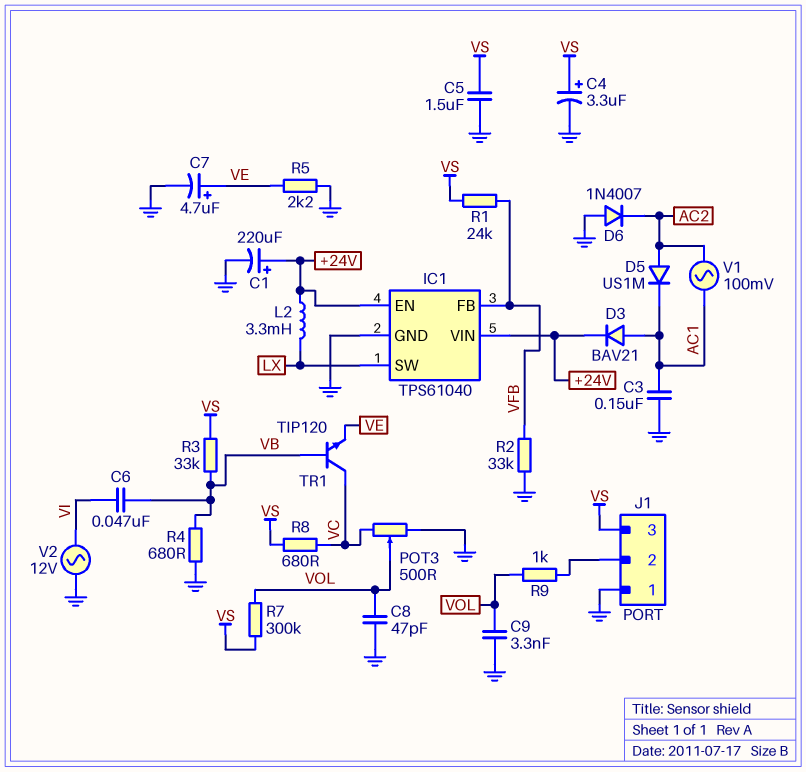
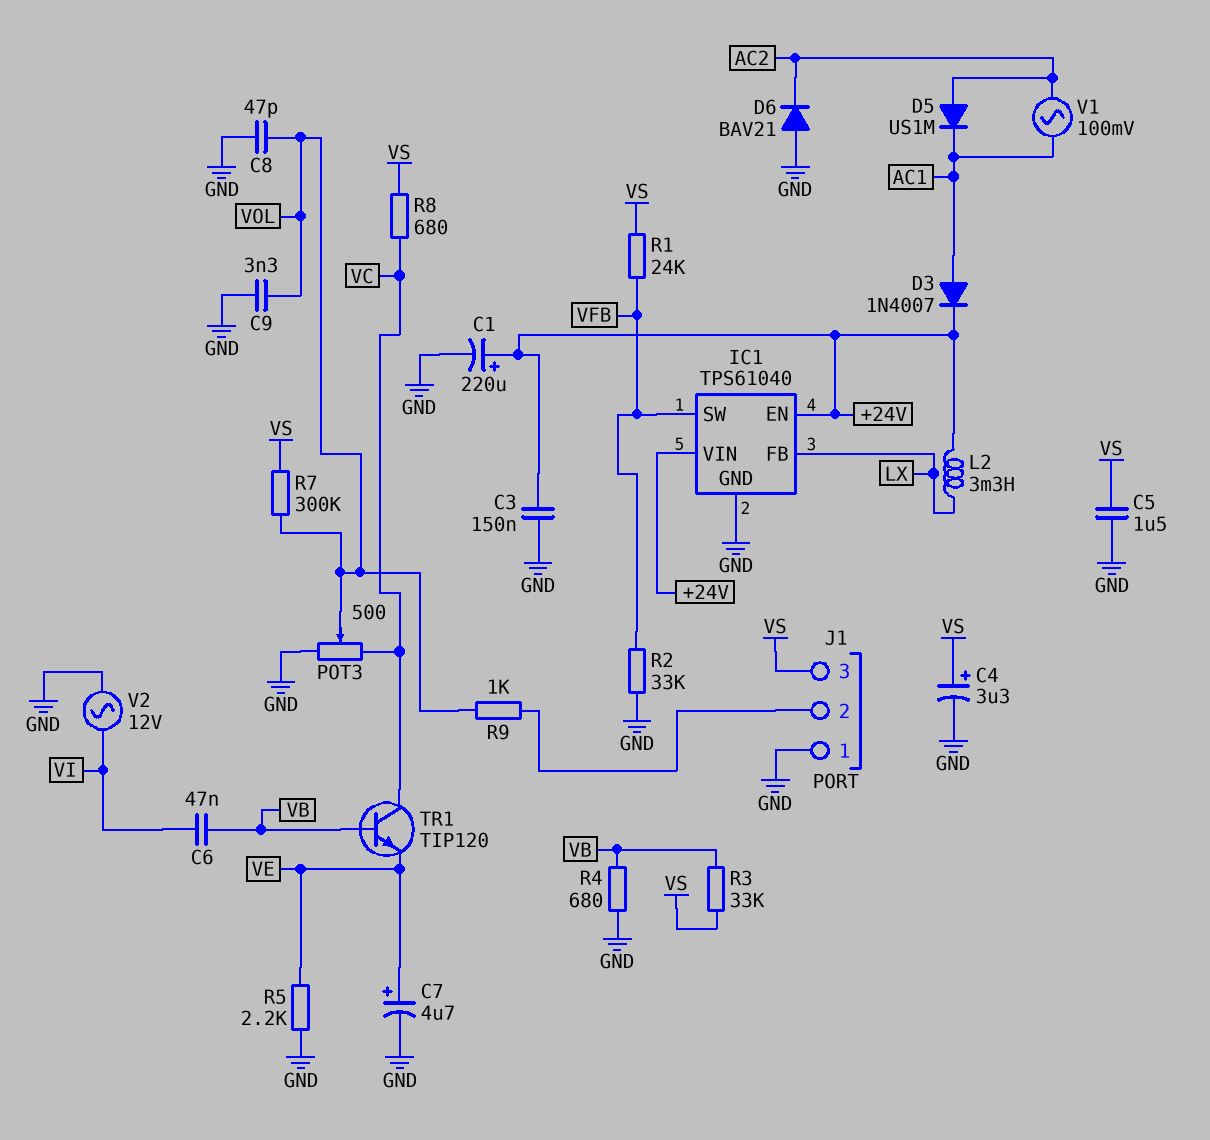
C3: 150nF (AC1, GND) -> 150nF (+24V, GND)
D3: diode BAV21 (A AC1, K +24V) -> diode 1N4007 (A AC1, K +24V)
D6: diode 1N4007 (A GND, K AC2) -> diode BAV21 (A GND, K AC2)
IC1 pin FB: VFB -> LX
IC1 pin SW: LX -> VFB

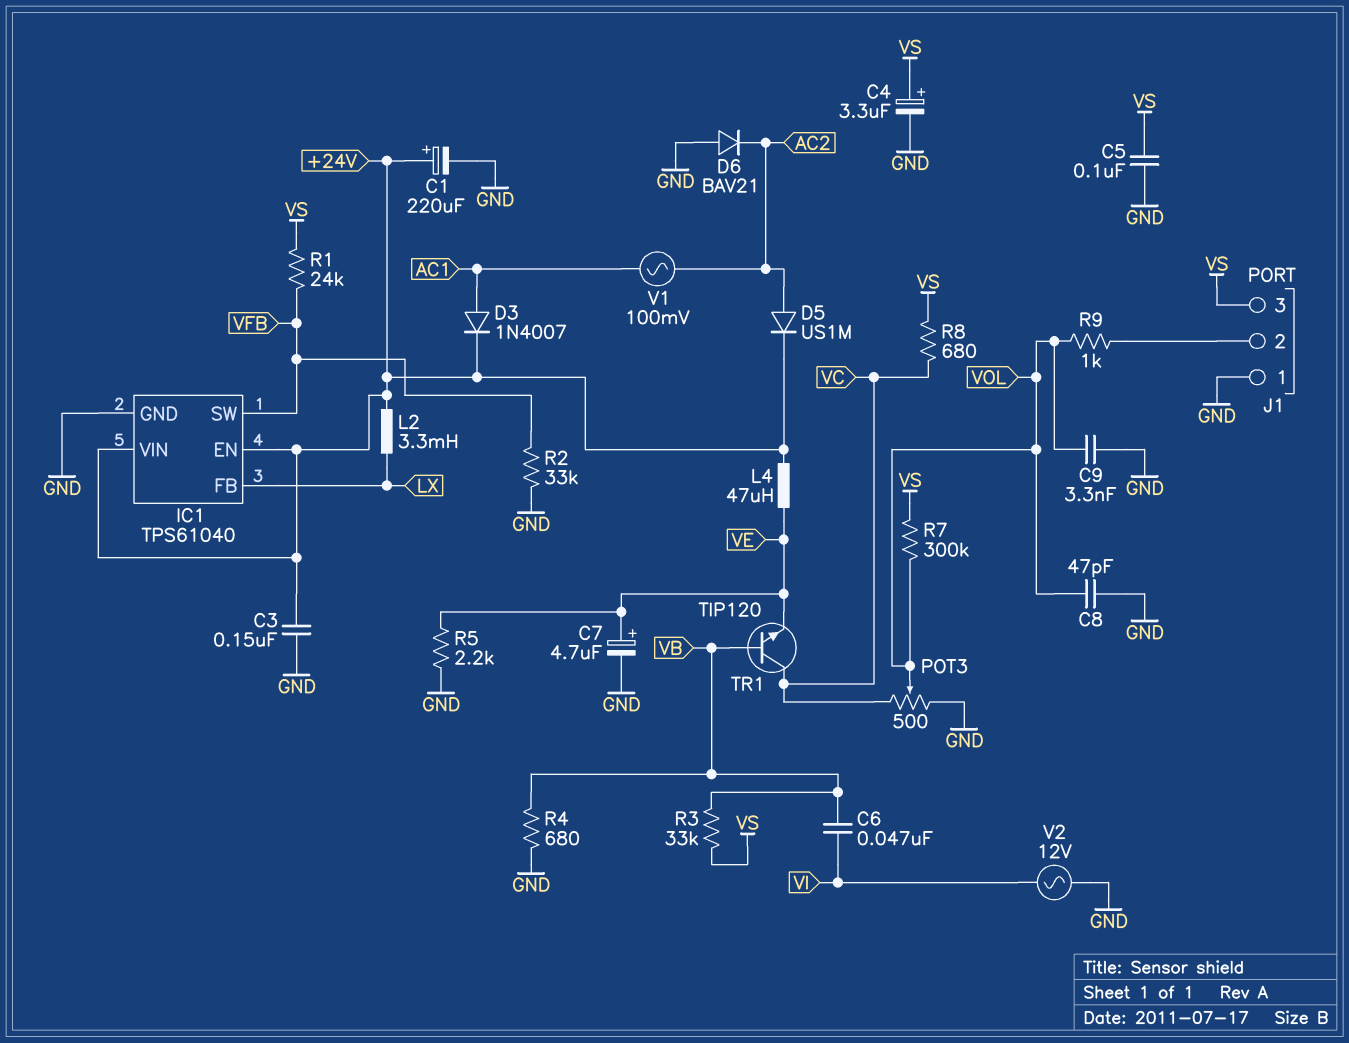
C5: 1.5uF (GND, VS) -> 100nF (GND, VS)
D5: diode US1M (A AC2, K AC1) -> diode US1M (A AC2, K +24V)
L4: none -> 47uH (+24V, VE)

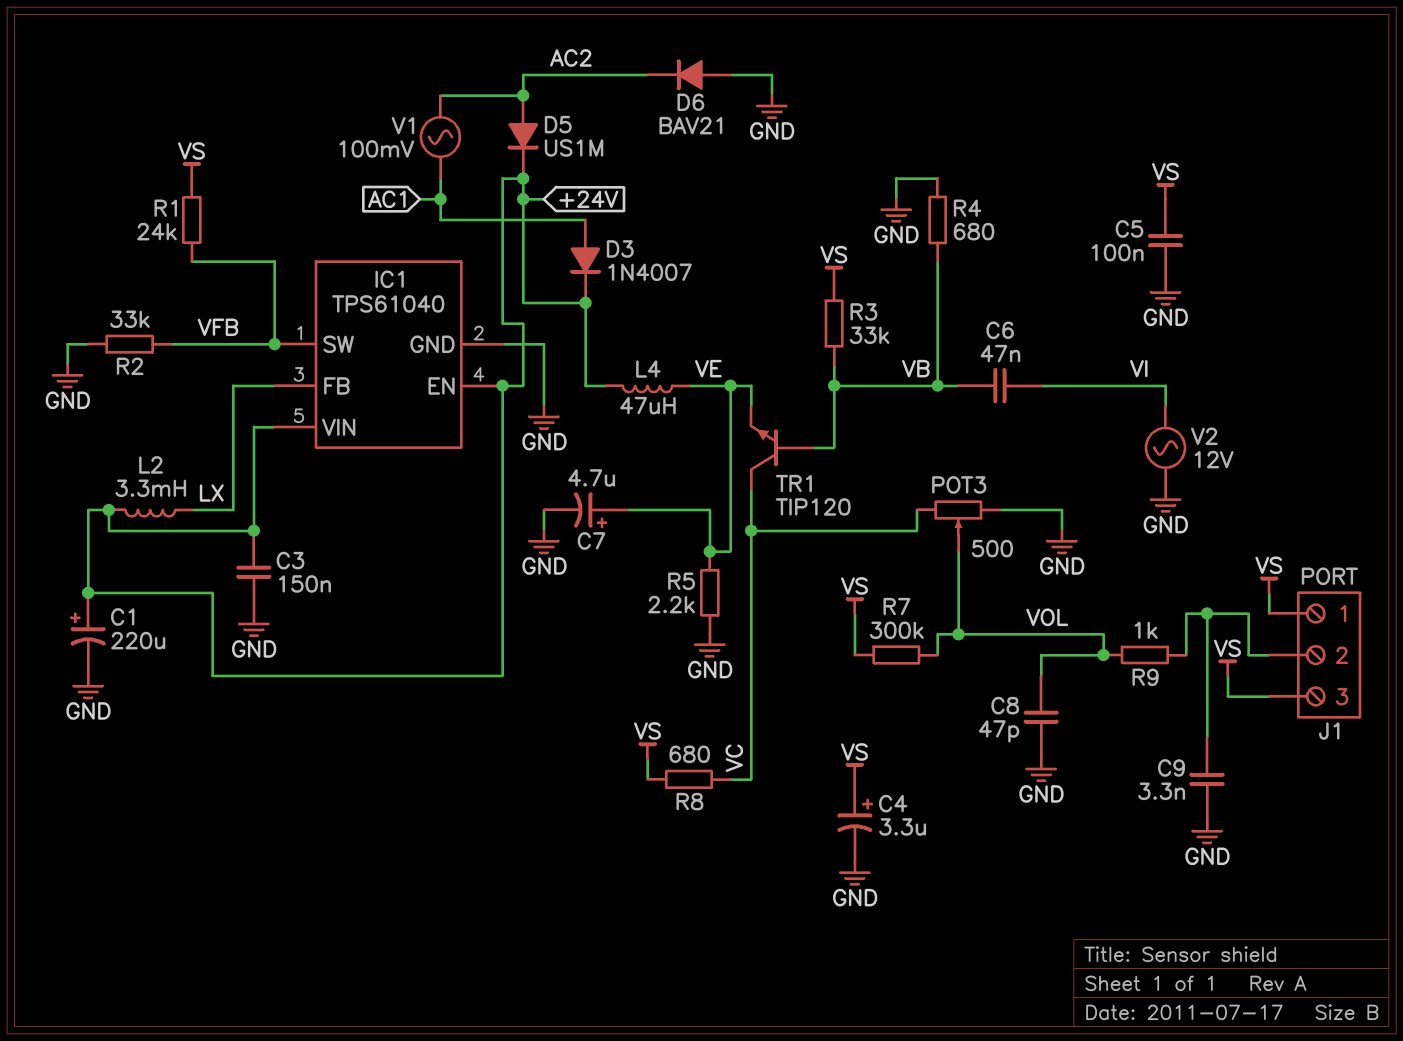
C9: 3.3nF (GND, VOL) -> 3.3nF (GND, J1/2)
J1 pin 1: GND -> VS

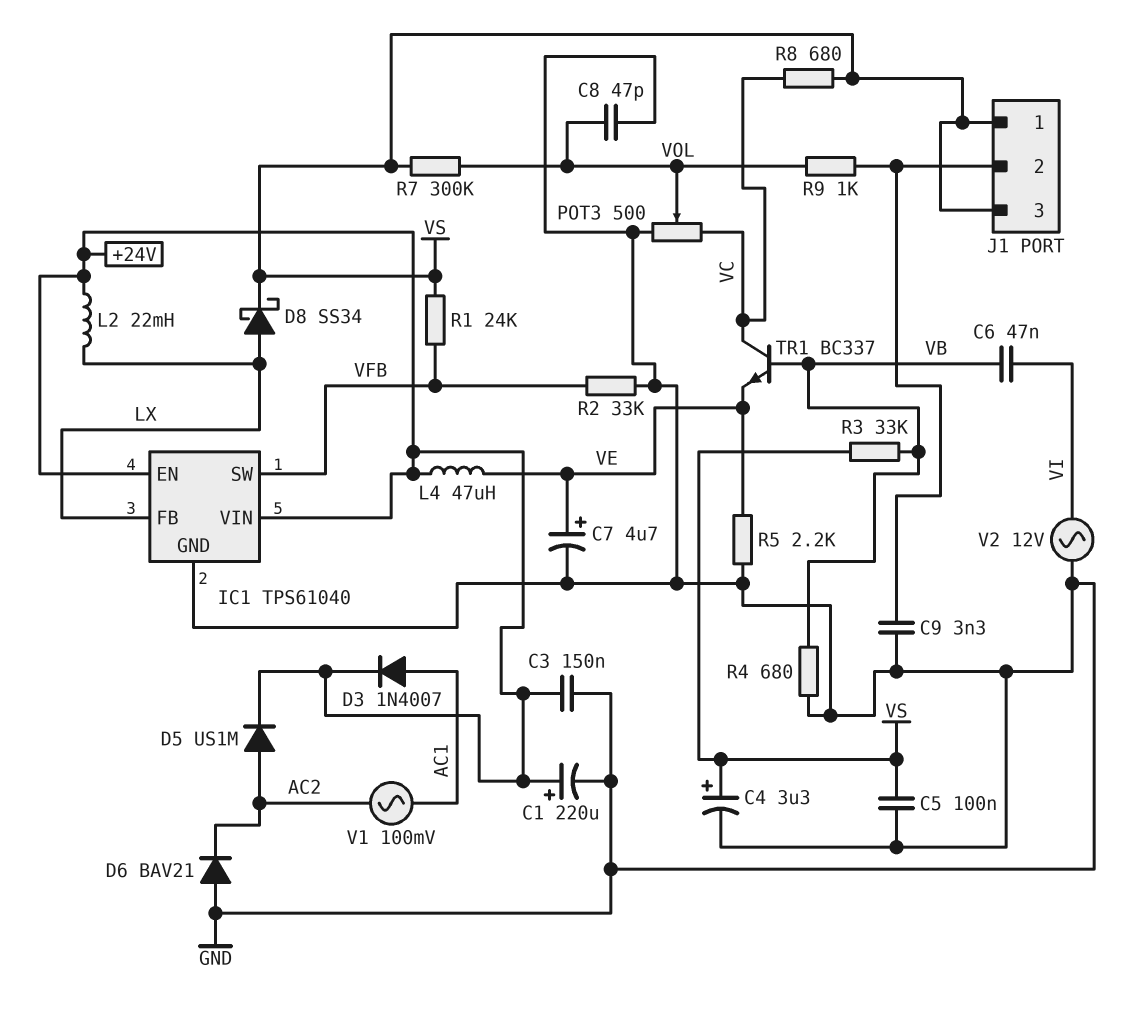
D8: none -> schottky SS34 (A LX, K VS)
L2: 3.3mH (+24V, LX) -> 22mH (+24V, LX)
TR1: NPN TIP120 (B VB, C VC, E VE) -> NPN BC337 (B VB, C VC, E VE)

